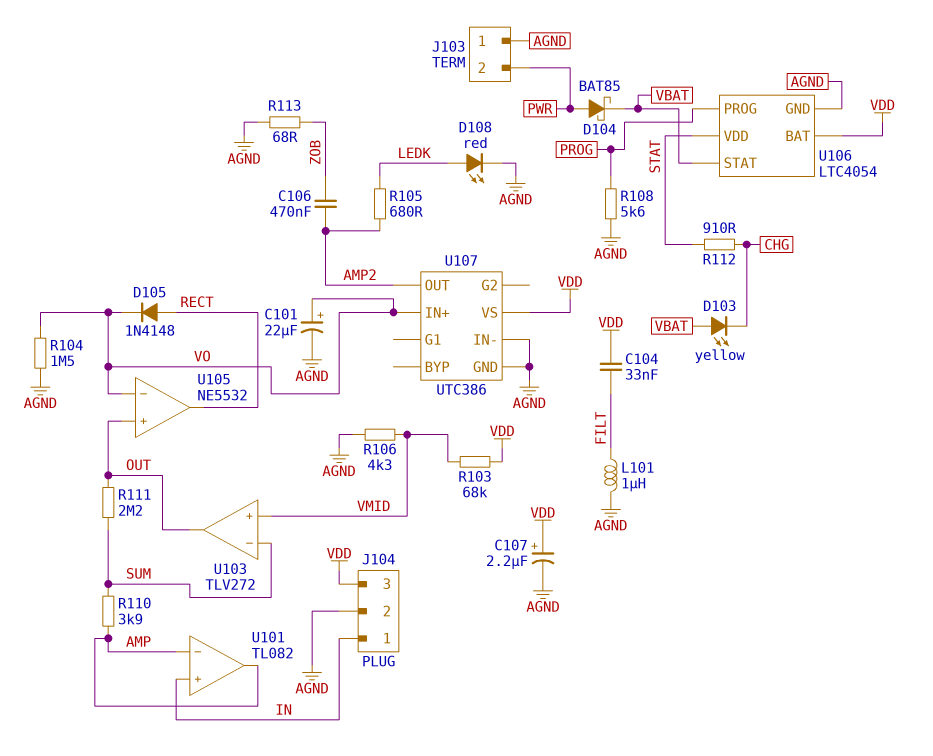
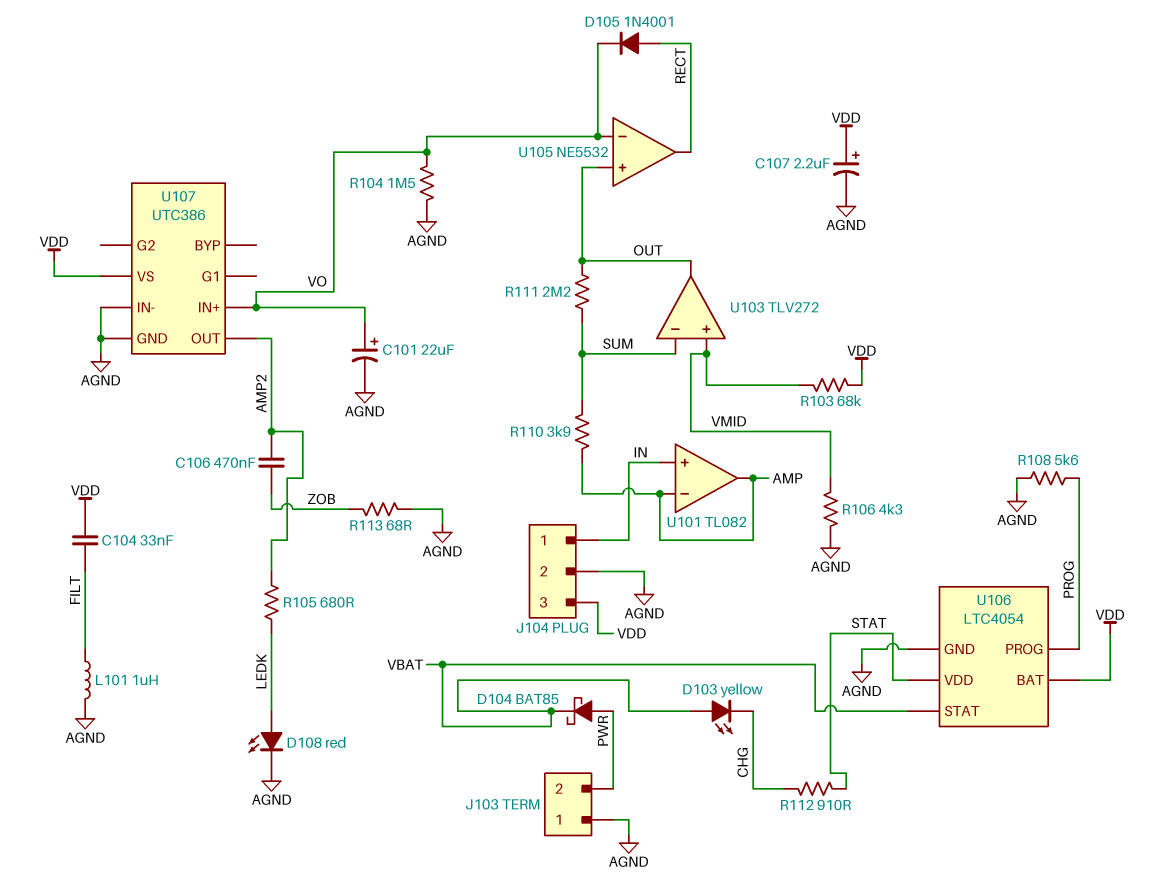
D105: diode 1N4148 (A RECT, K VO) -> diode 1N4001 (A RECT, K VO)

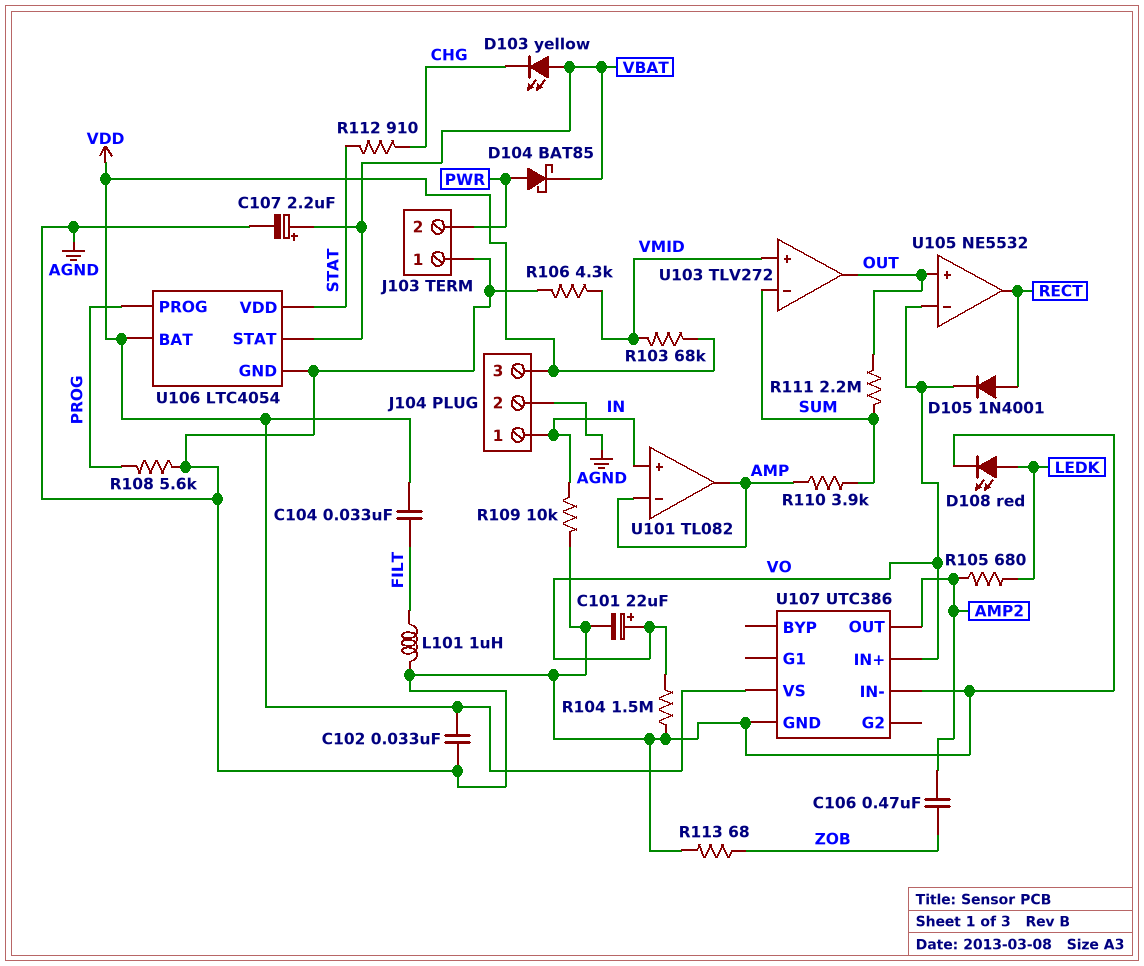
C102: none -> 33nF (AGND, VDD)
C107: 2.2uF (plus VDD, minus AGND) -> 2.2uF (plus VBAT, minus AGND)
R109: none -> 10k (AGND, IN)

